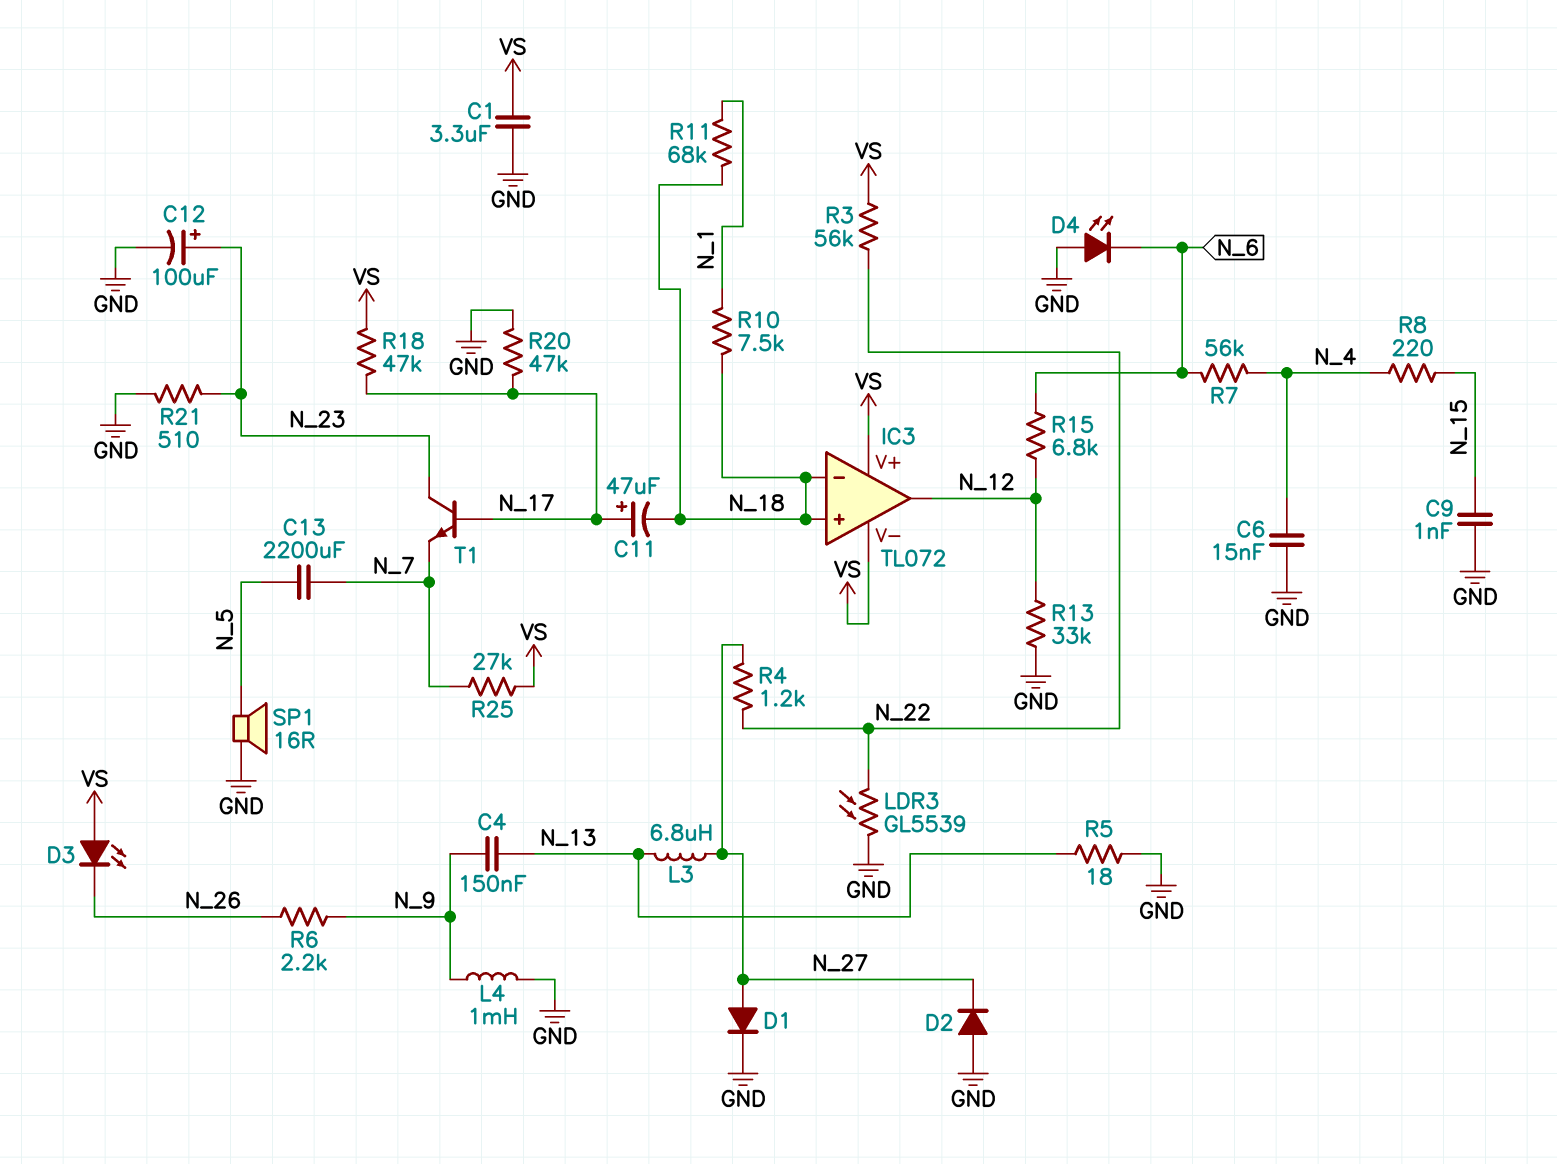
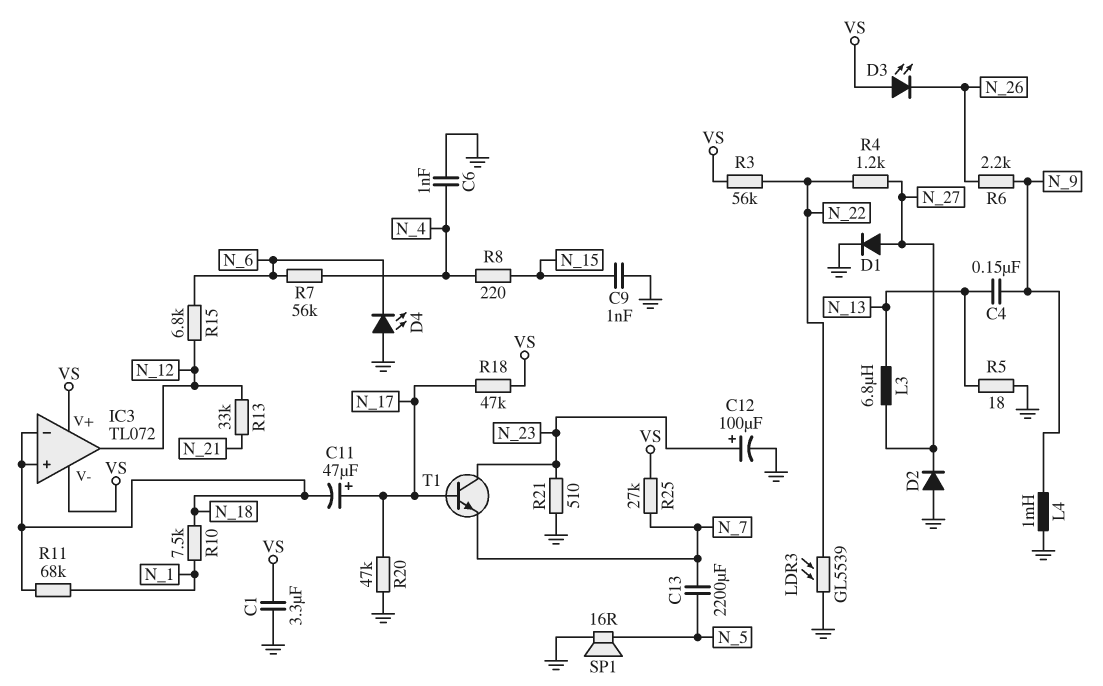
C6: 15nF (GND, N_4) -> 1nF (GND, N_4)
R13: 33k (GND, N_12) -> 33k (N_12, N_21)

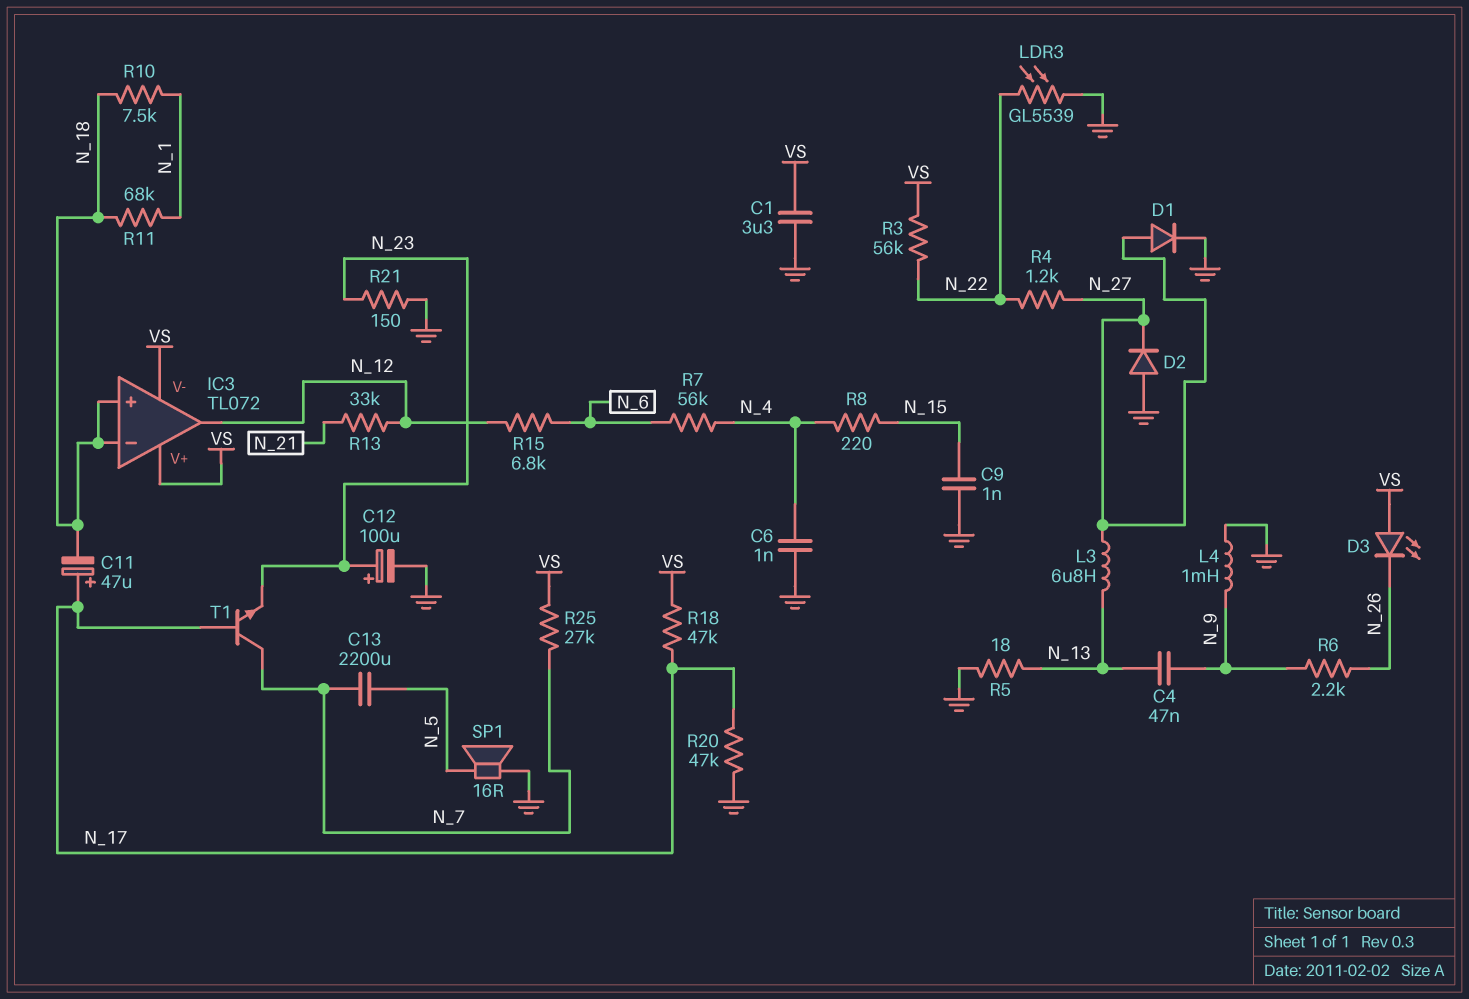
C4: 150nF (N_9, N_13) -> 47nF (N_9, N_13)
D4: LED (A GND, K N_6) -> none
R21: 510 (GND, N_23) -> 150 (GND, N_23)
T1: NPN (B N_17, C N_23, E N_7) -> NPN (B N_17, C N_7, E N_23)

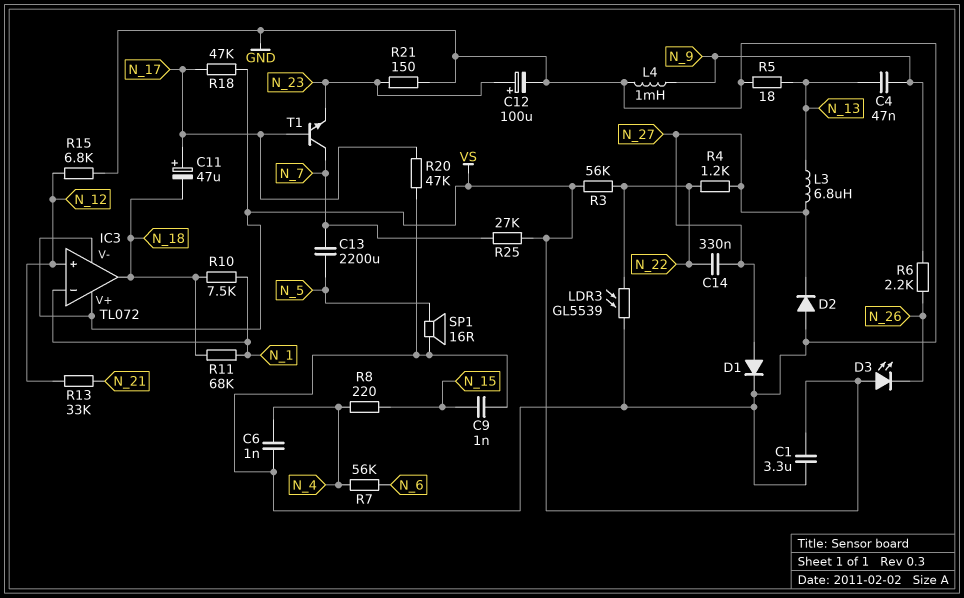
C14: none -> 330nF (N_22, N_27)
IC3 pin in+: N_18 -> N_12
IC3 pin in-: N_18 -> N_1
IC3 pin out: N_12 -> N_18
R15: 6.8k (N_6, N_12) -> 6.8k (GND, N_12)

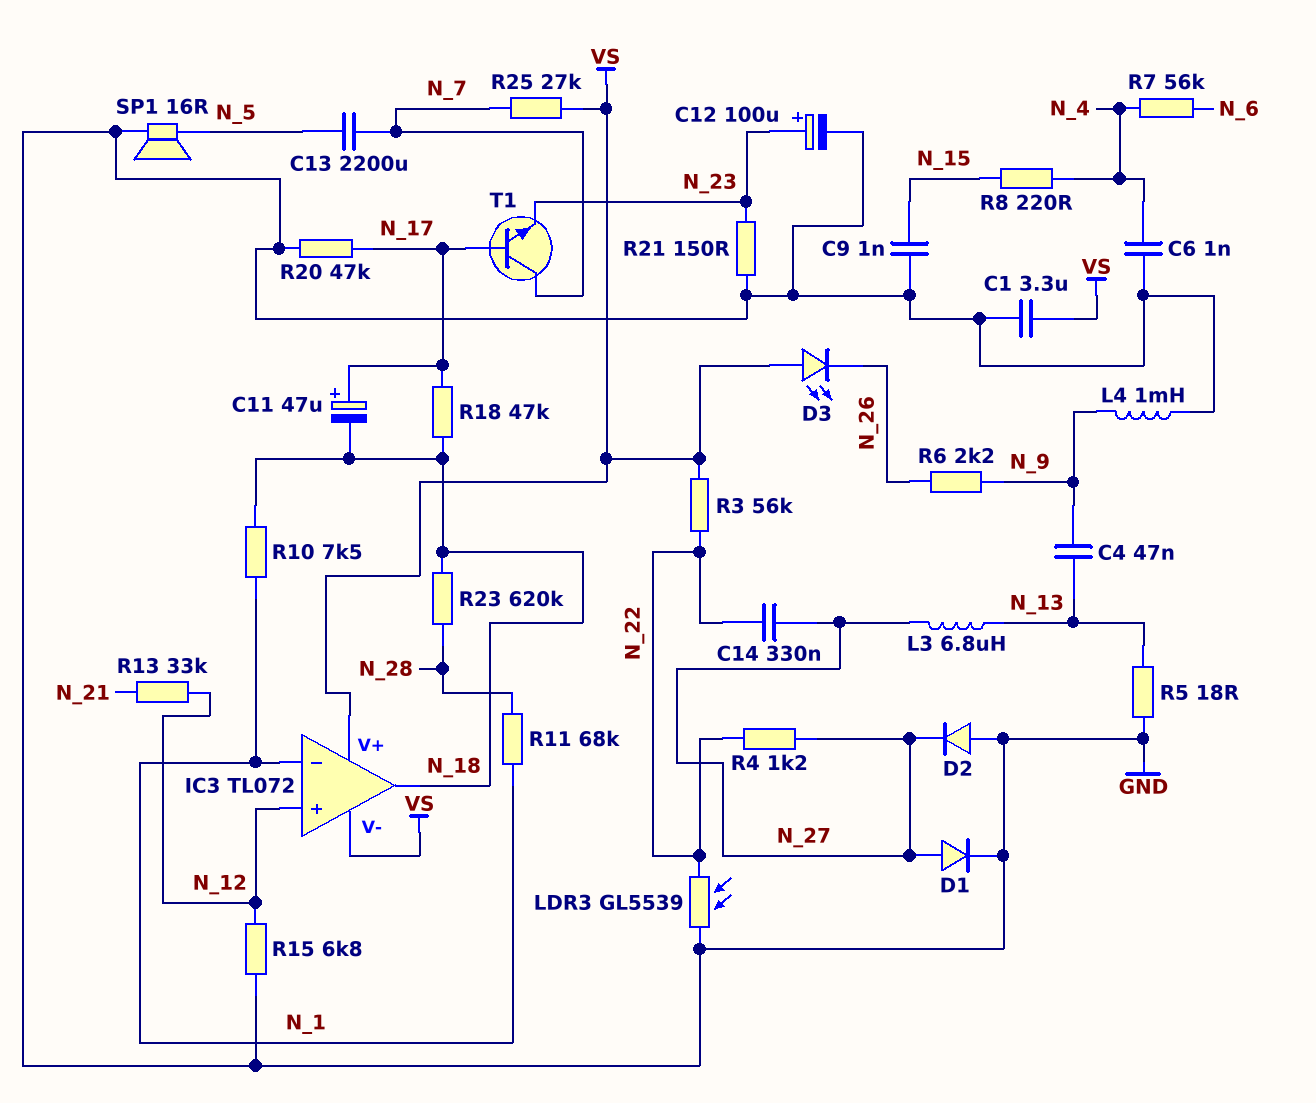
R11: 68k (N_1, N_18) -> 68k (N_1, N_28)
R18: 47k (N_17, VS) -> 47k (N_17, N_18)
R23: none -> 620k (N_18, N_28)

